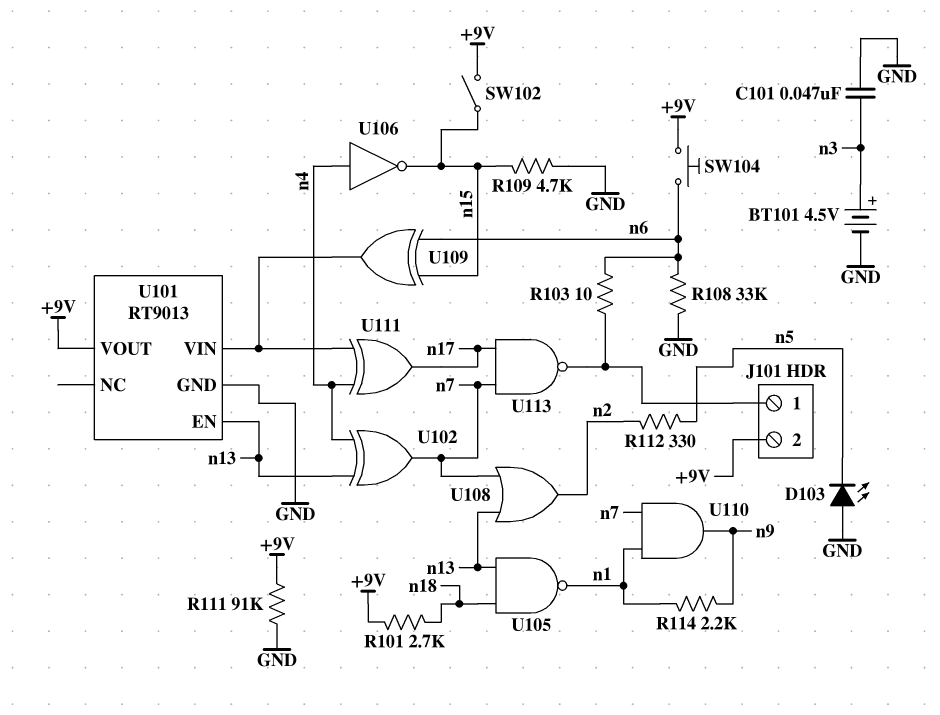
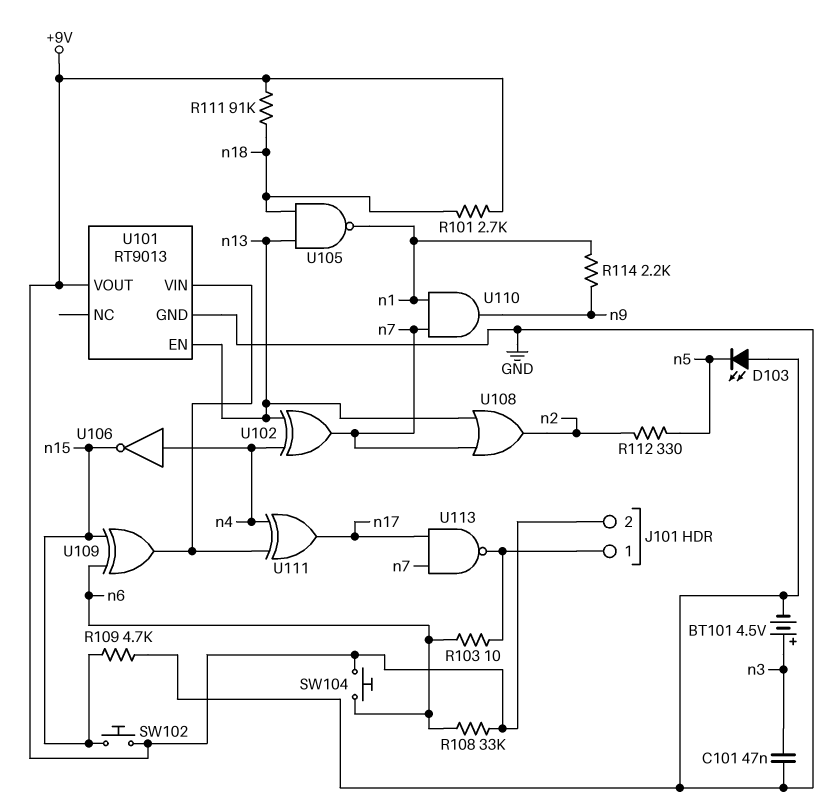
R108: 33k (GND, n6) -> 33k (+9V, n6)
R111: 91k (+9V, GND) -> 91k (+9V, n18)
SW102: switch (+9V, n15) -> button (+9V, n15)

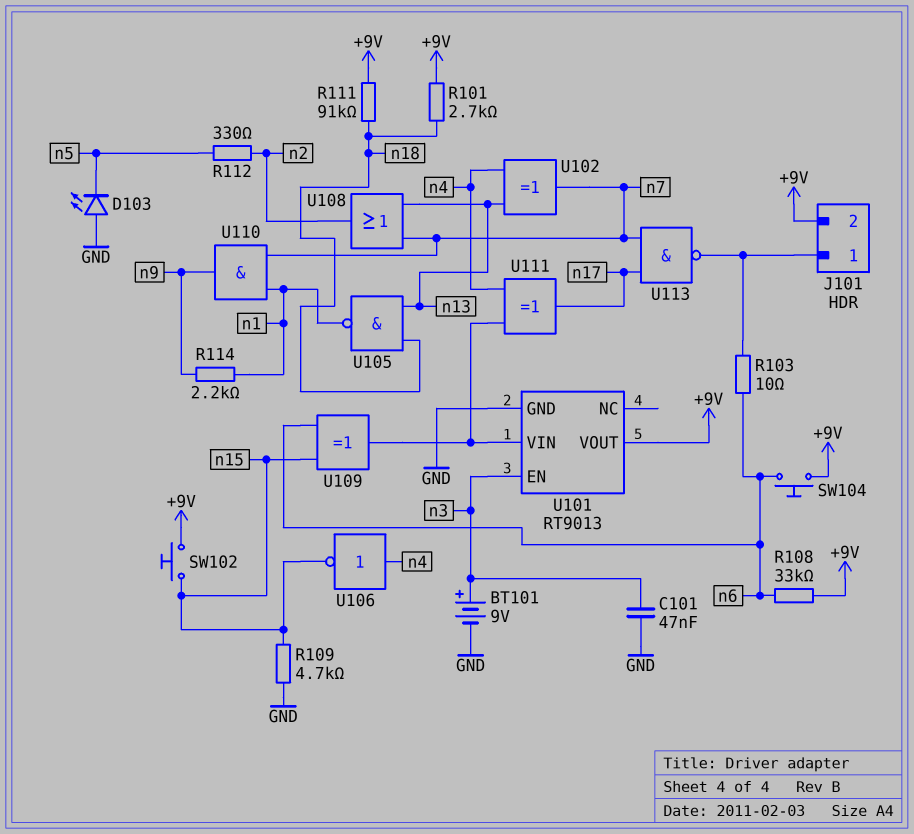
BT101: 4.5V (plus n3, minus GND) -> 9V (plus n3, minus GND)
U101 pin EN: n13 -> n3

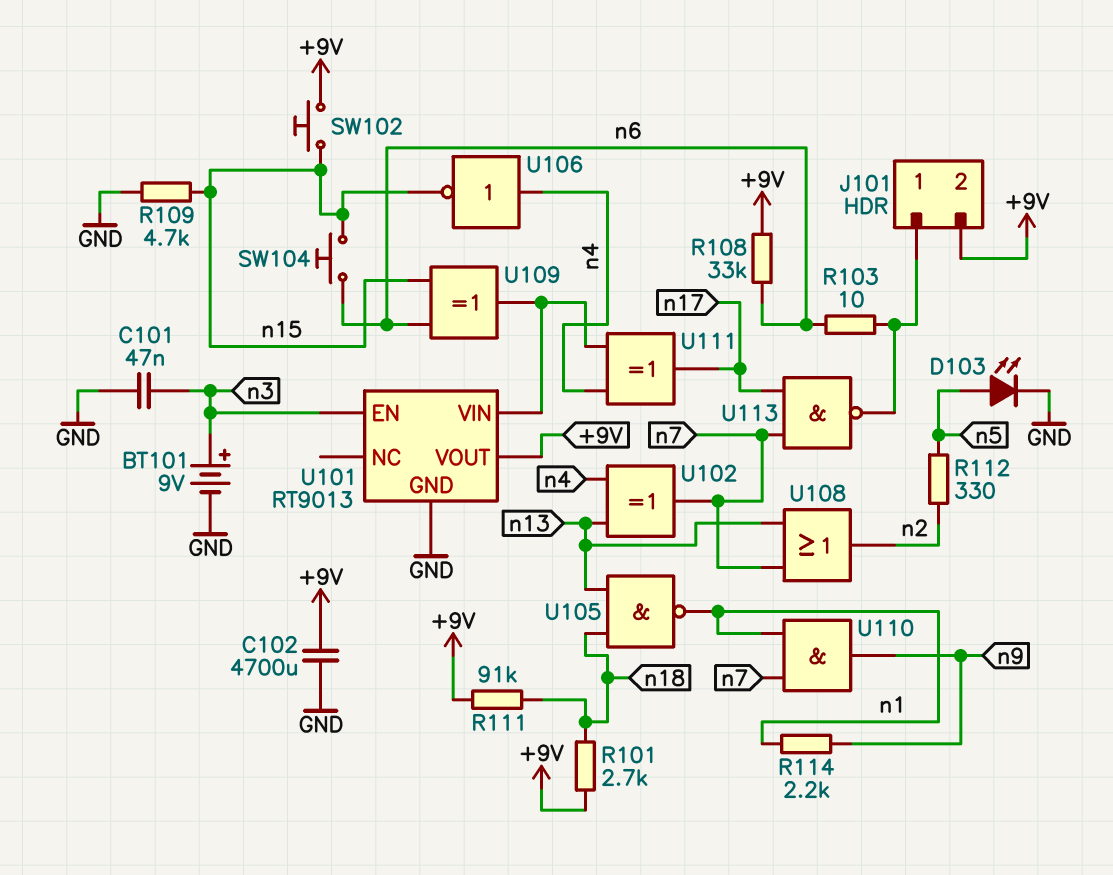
C102: none -> 4700uF (+9V, GND)
D103: LED (A GND, K n5) -> LED (A n5, K GND)
SW104: button (+9V, n6) -> button (n6, n15)

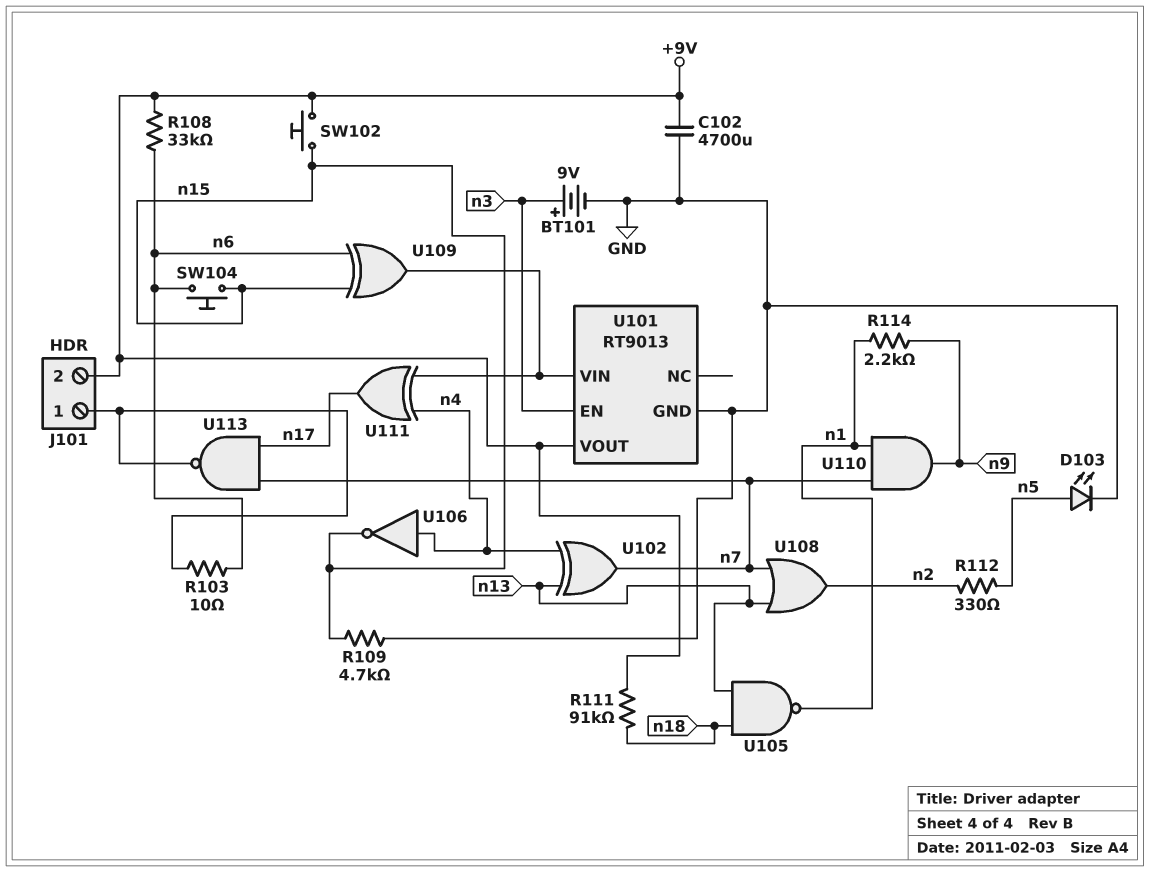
C101: 47nF (GND, n3) -> none
R101: 2.7k (+9V, n18) -> none

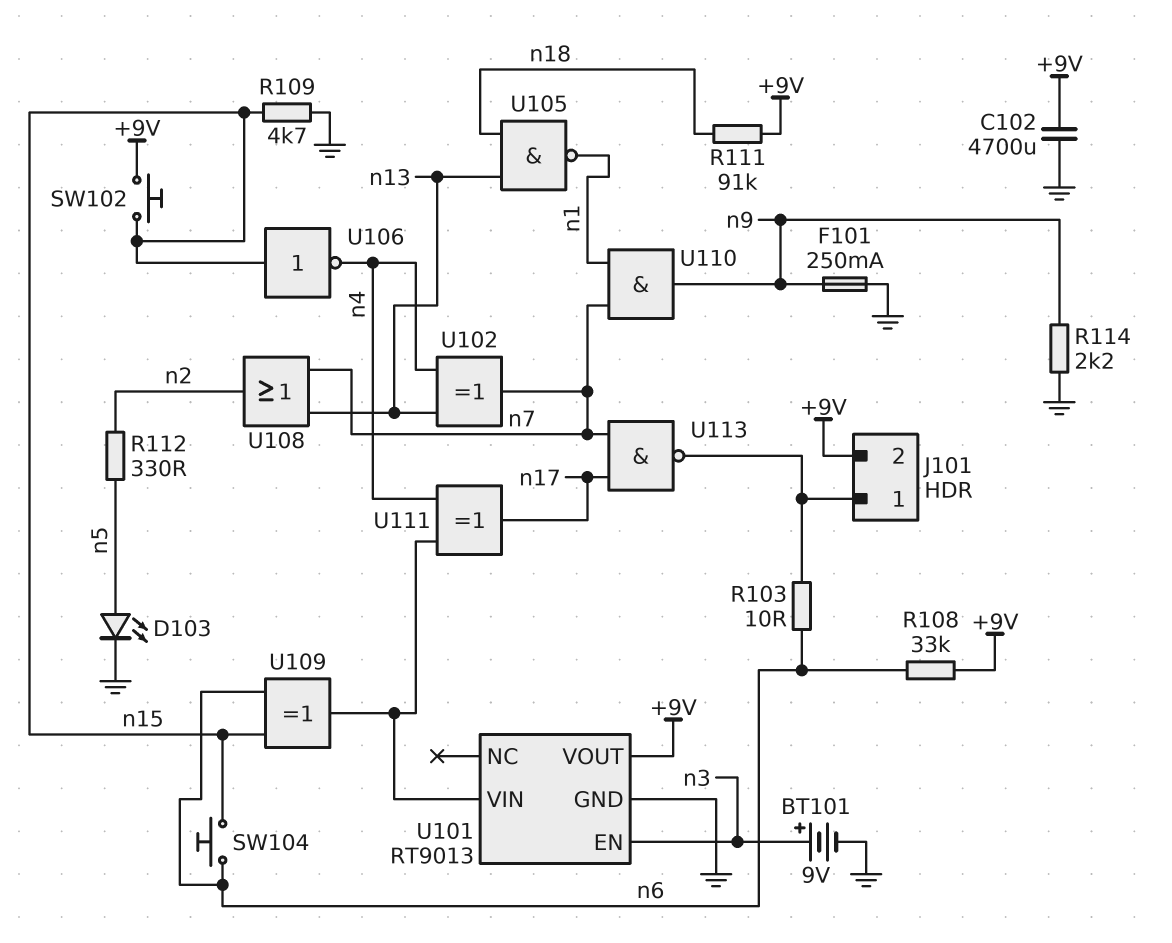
F101: none -> 250mA (GND, n9)
R114: 2.2k (n1, n9) -> 2.2k (GND, n9)
U106: NOT (in n4, out n15) -> NOT (in n15, out n4)

